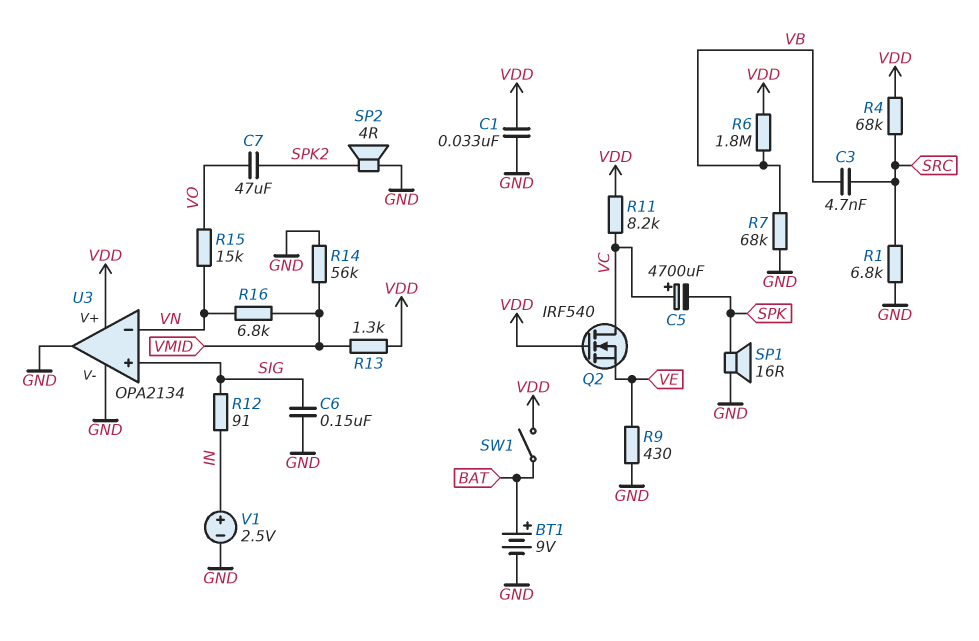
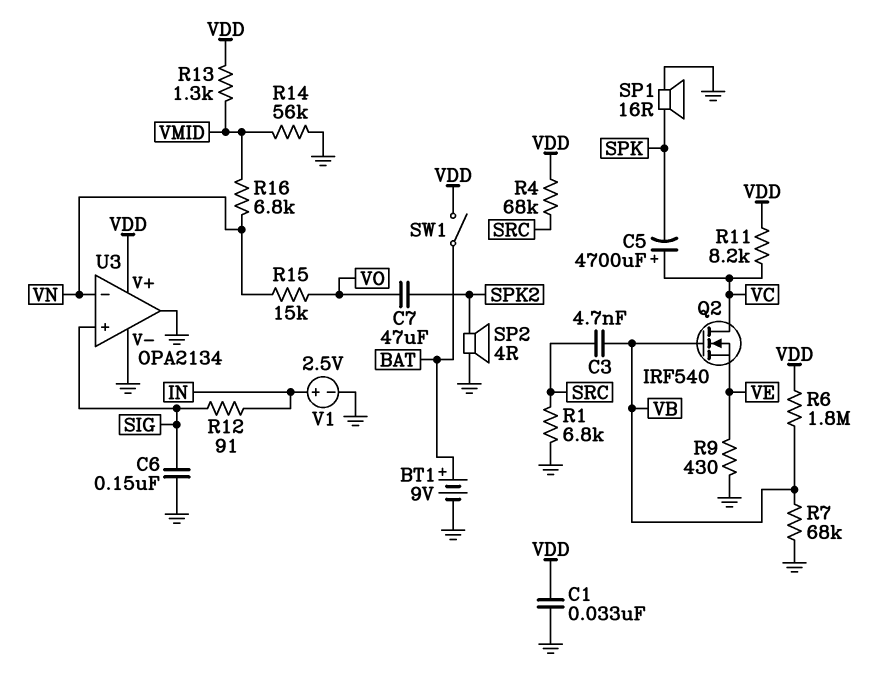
Q2: NMOS IRF540 (G VDD, D VC, S VE) -> NMOS IRF540 (G VB, D VC, S VE)

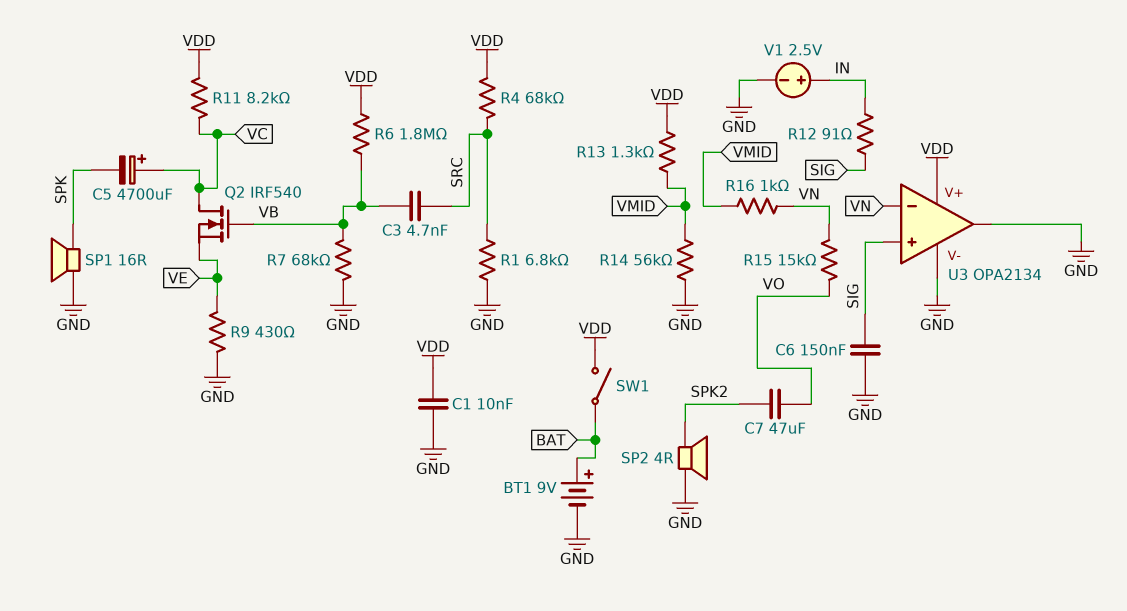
C1: 33nF (GND, VDD) -> 10nF (GND, VDD)
R16: 6.8k (VMID, VN) -> 1k (VMID, VN)

